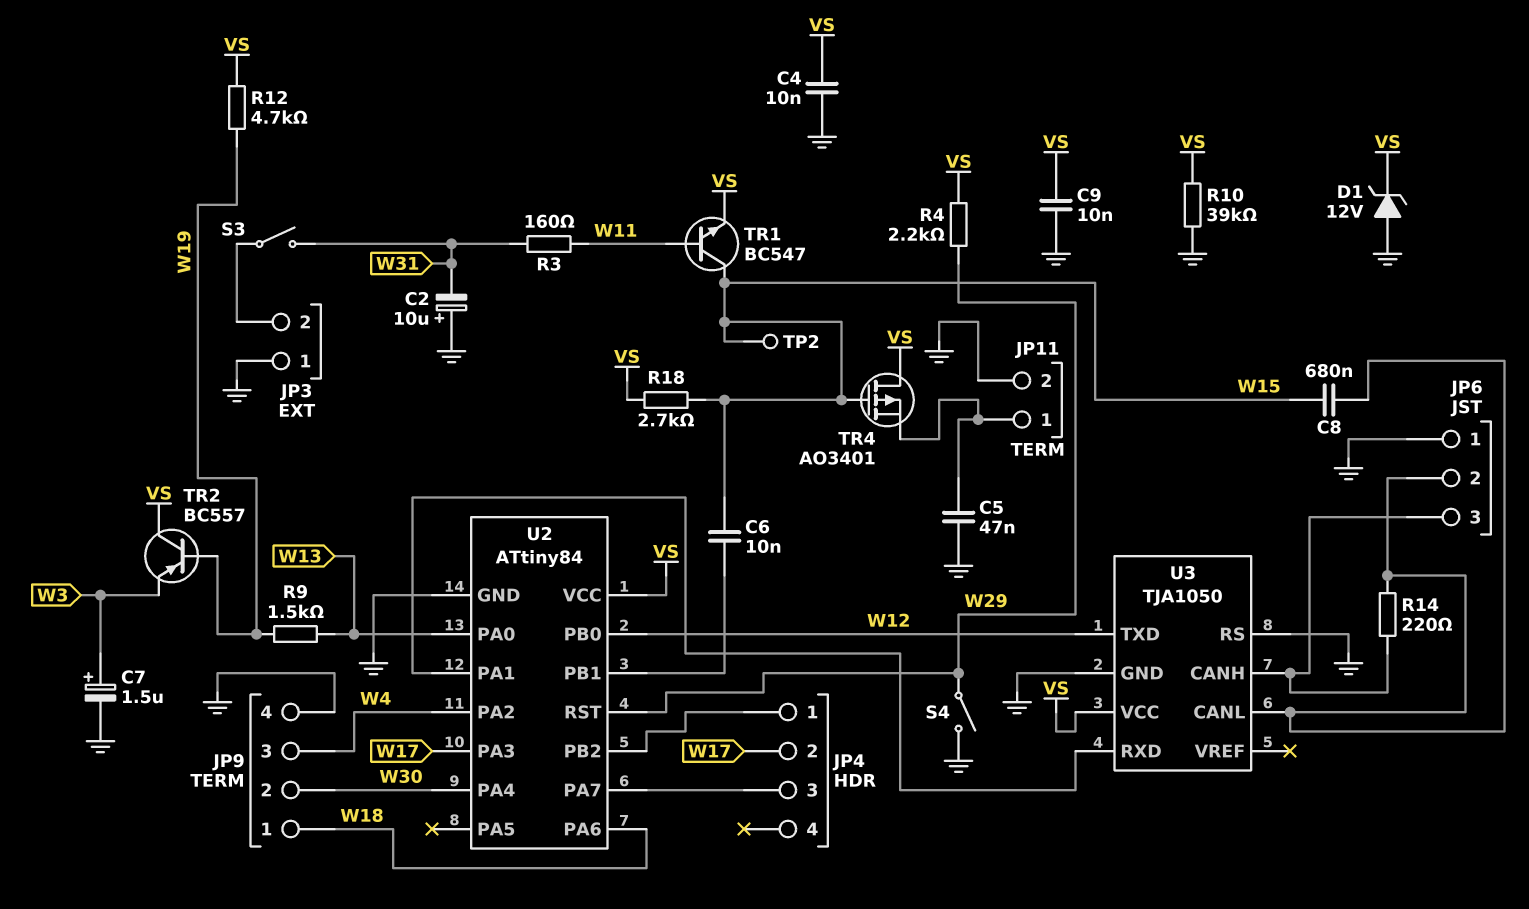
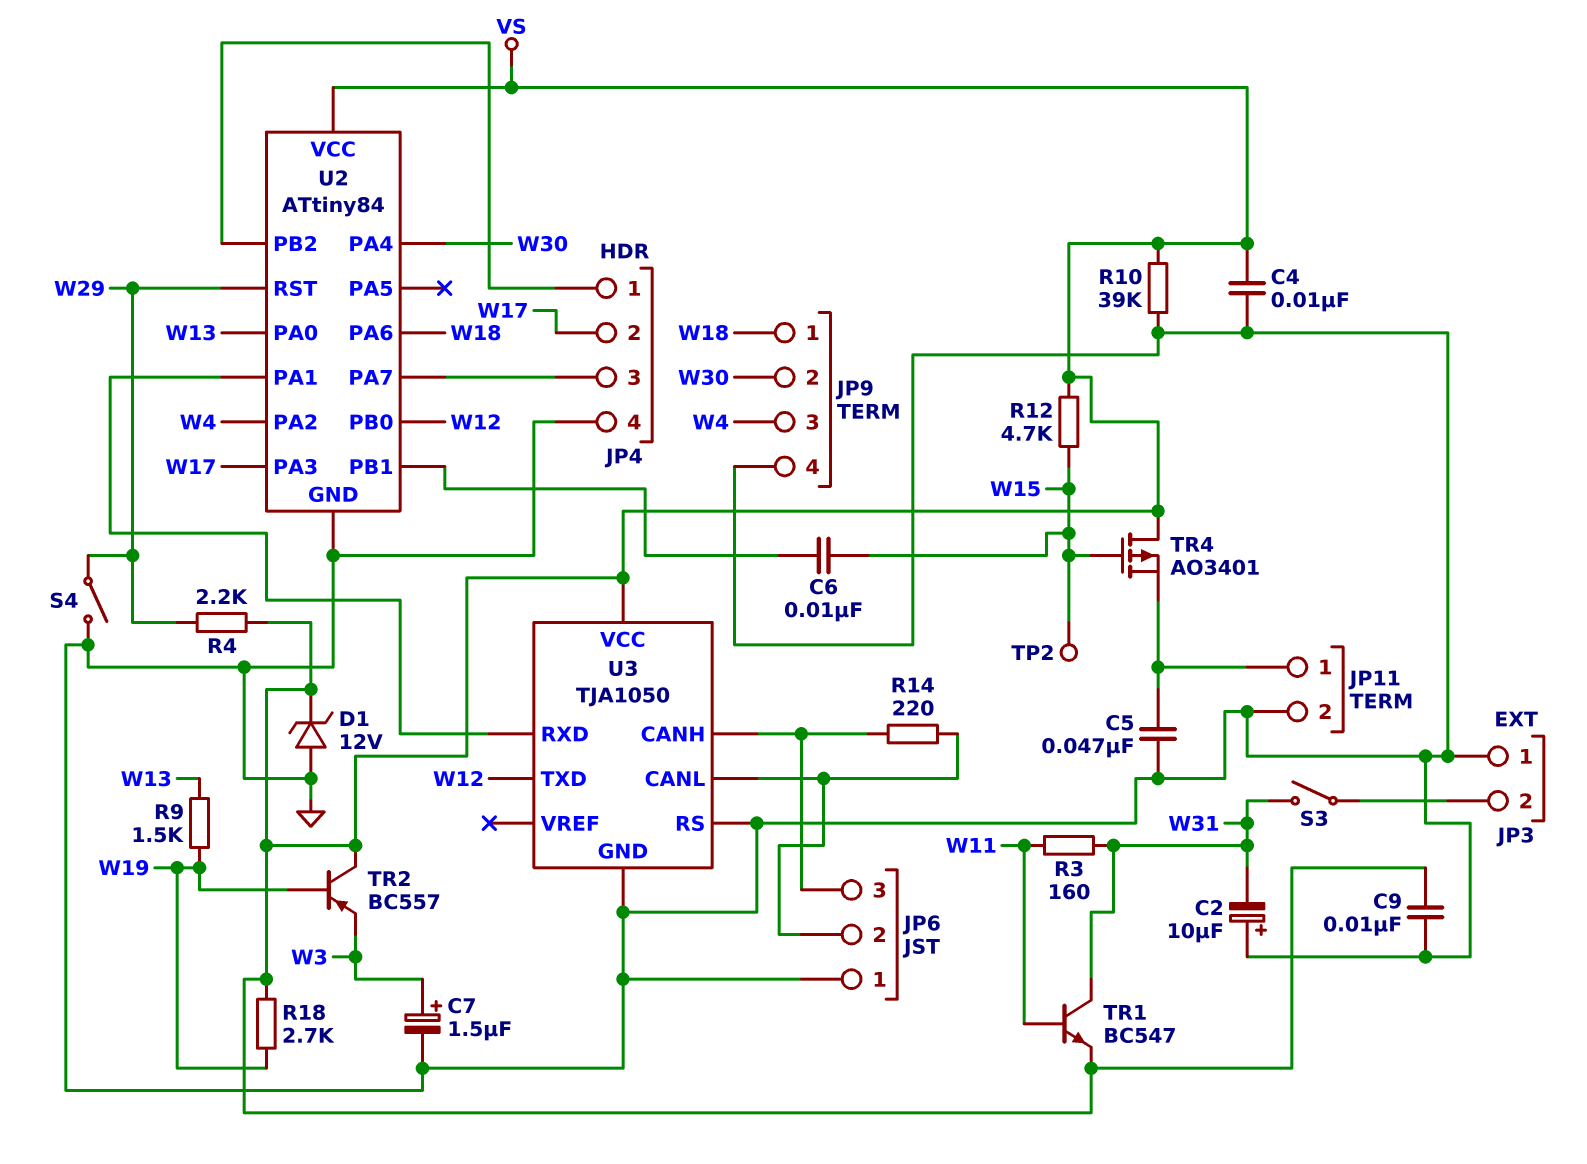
C8: 680nF (JP6/2, W15) -> none
JP4 pin 4: none -> GND
R12: 4.7k (VS, W19) -> 4.7k (VS, W15)
R18: 2.7k (VS, W15) -> 2.7k (VS, W19)
TR1: NPN BC547 (B W11, C W15, E VS) -> NPN BC547 (B W11, C W31, E VS)

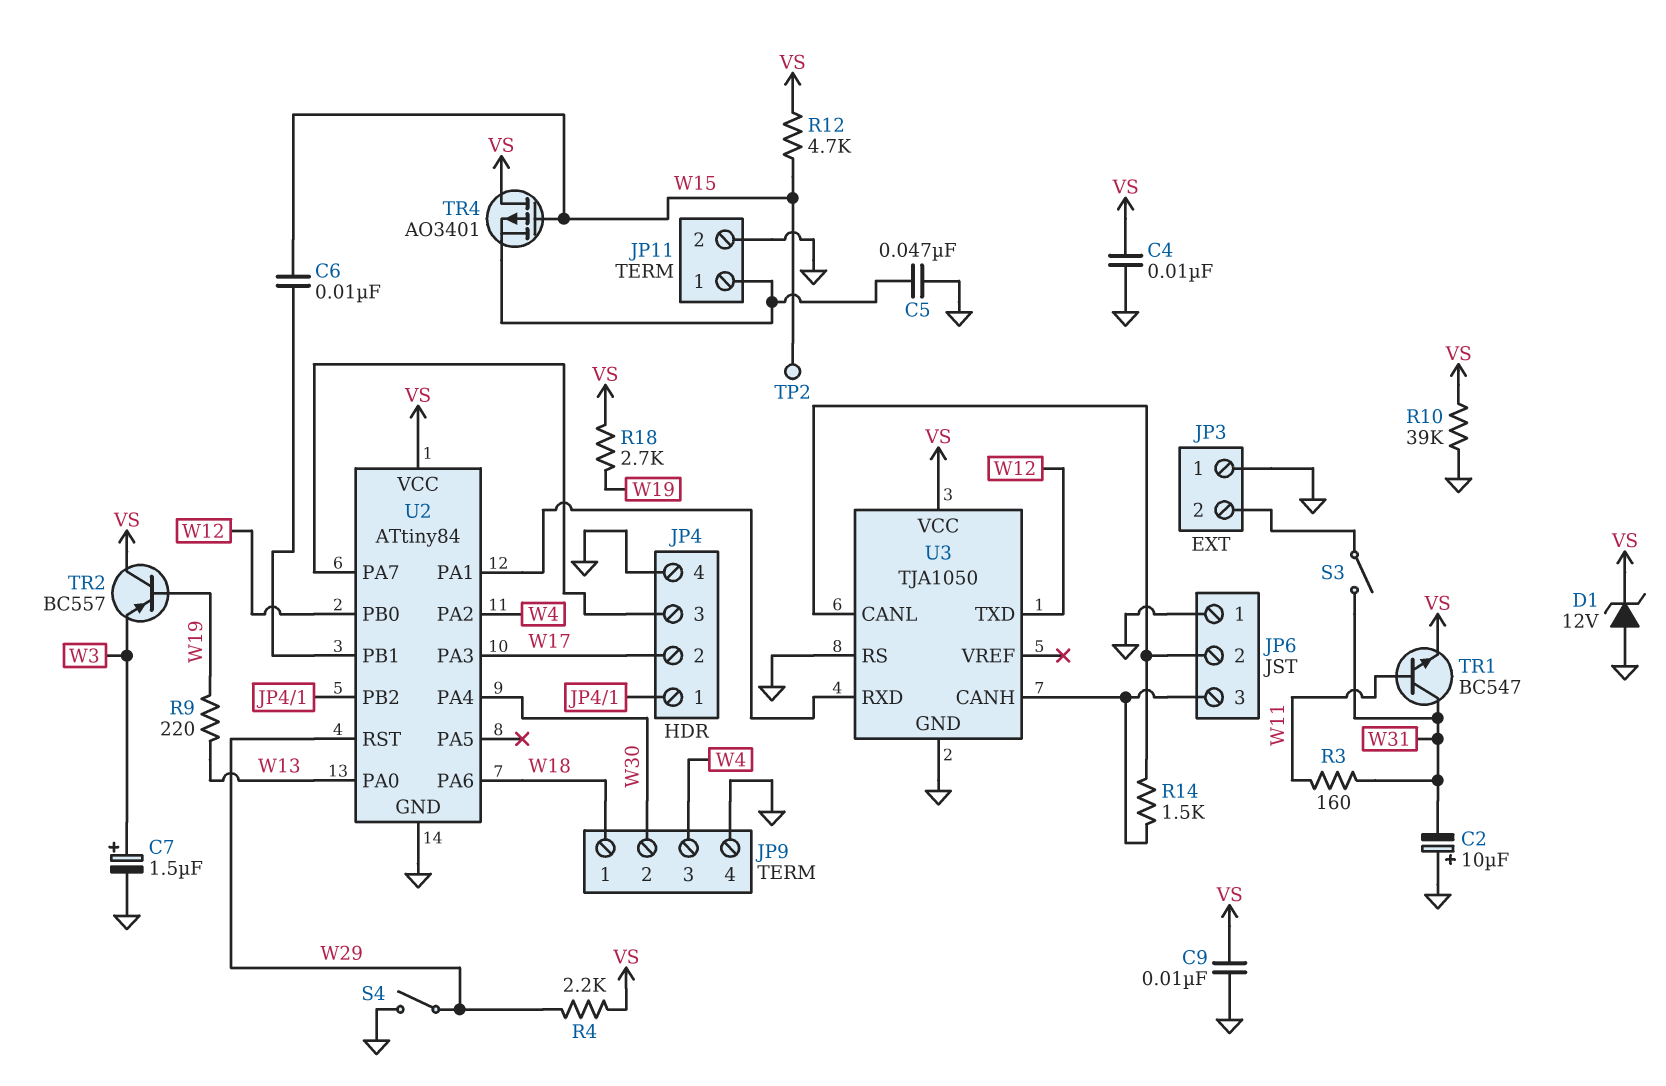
R9: 1.5k (W13, W19) -> 220 (W13, W19)
R14: 220 (JP6/2, JP6/3) -> 1.5k (JP6/2, JP6/3)

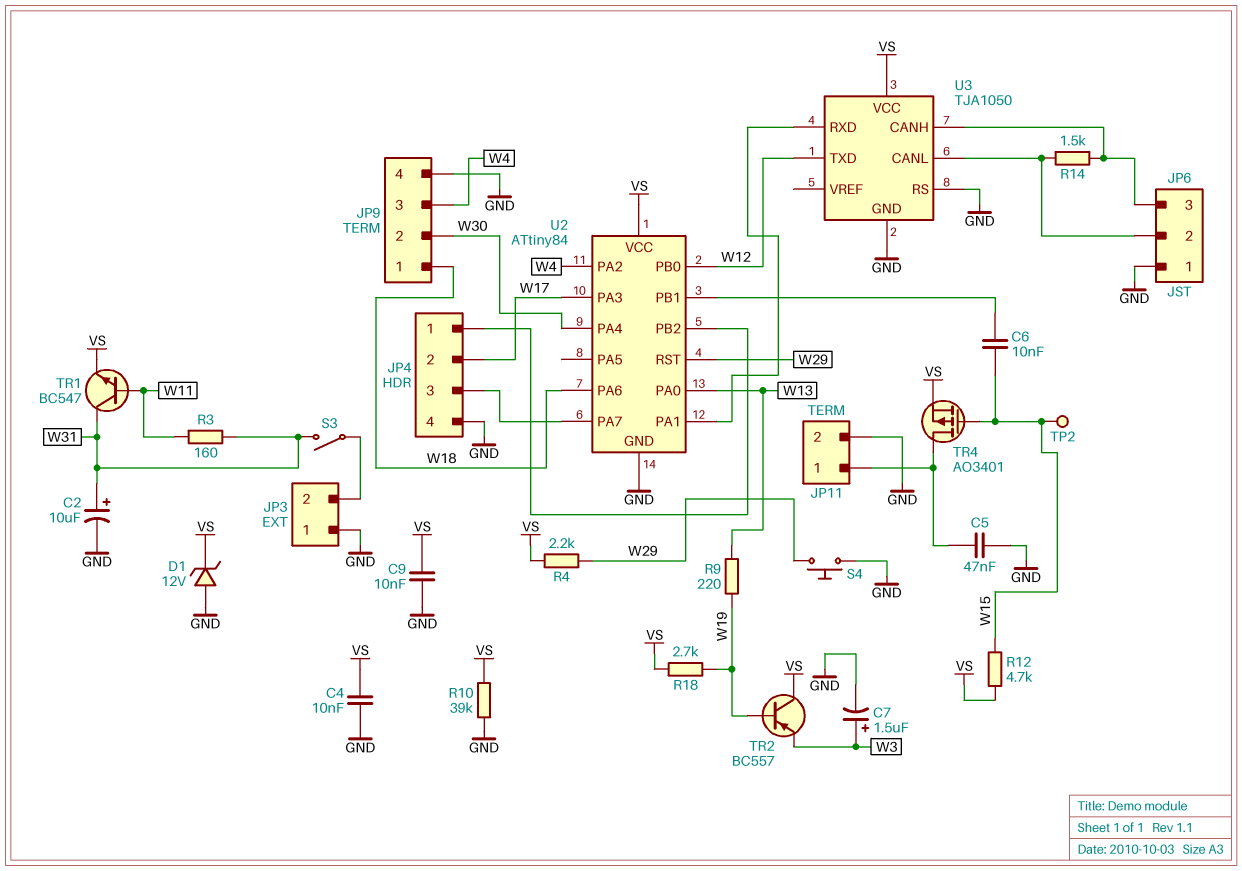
C2: 10uF (plus GND, minus W31) -> 10uF (plus W31, minus GND)
S4: switch (GND, W29) -> button (GND, W29)
TR4: PMOS AO3401 (G W15, D VS, S JP11/1) -> PMOS AO3401 (G W15, D JP11/1, S VS)

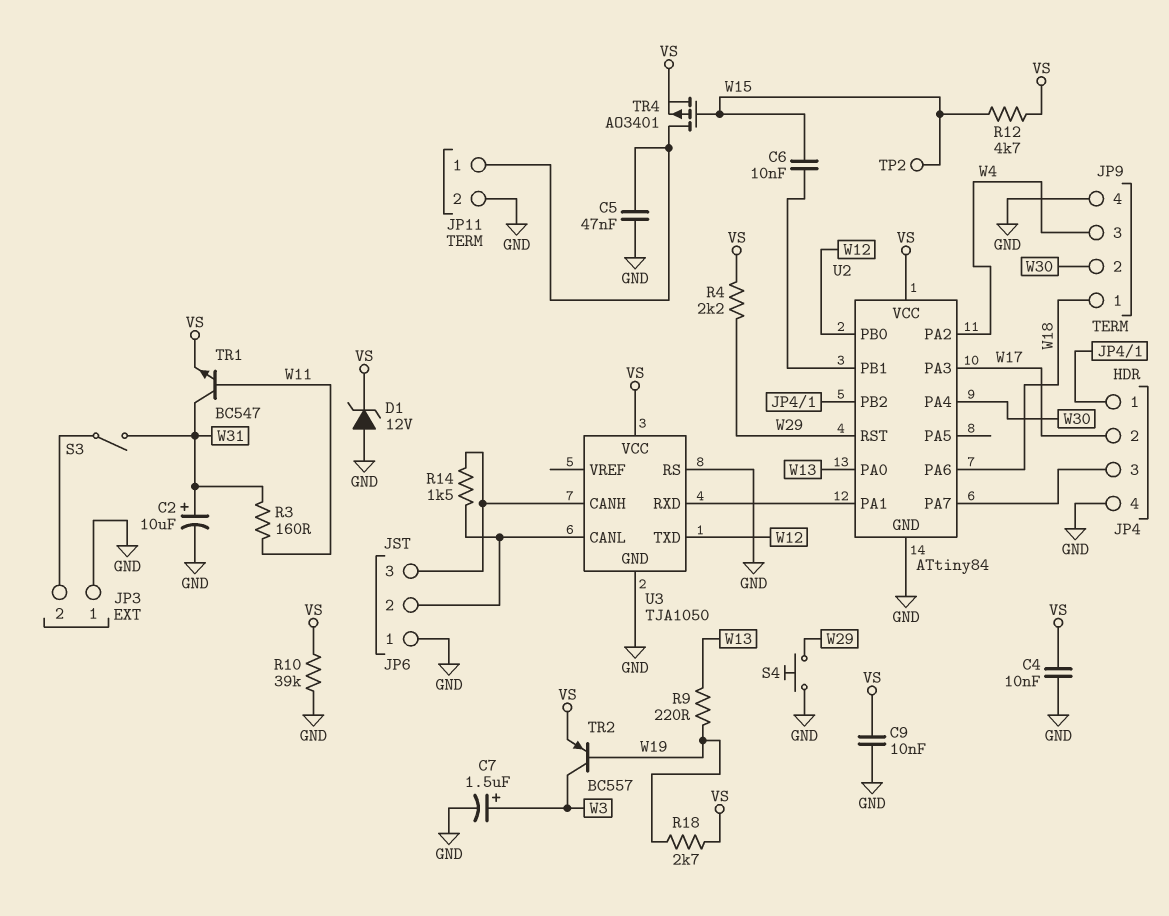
TR2: PNP BC557 (B W19, C VS, E W3) -> PNP BC557 (B W19, C W3, E VS)

